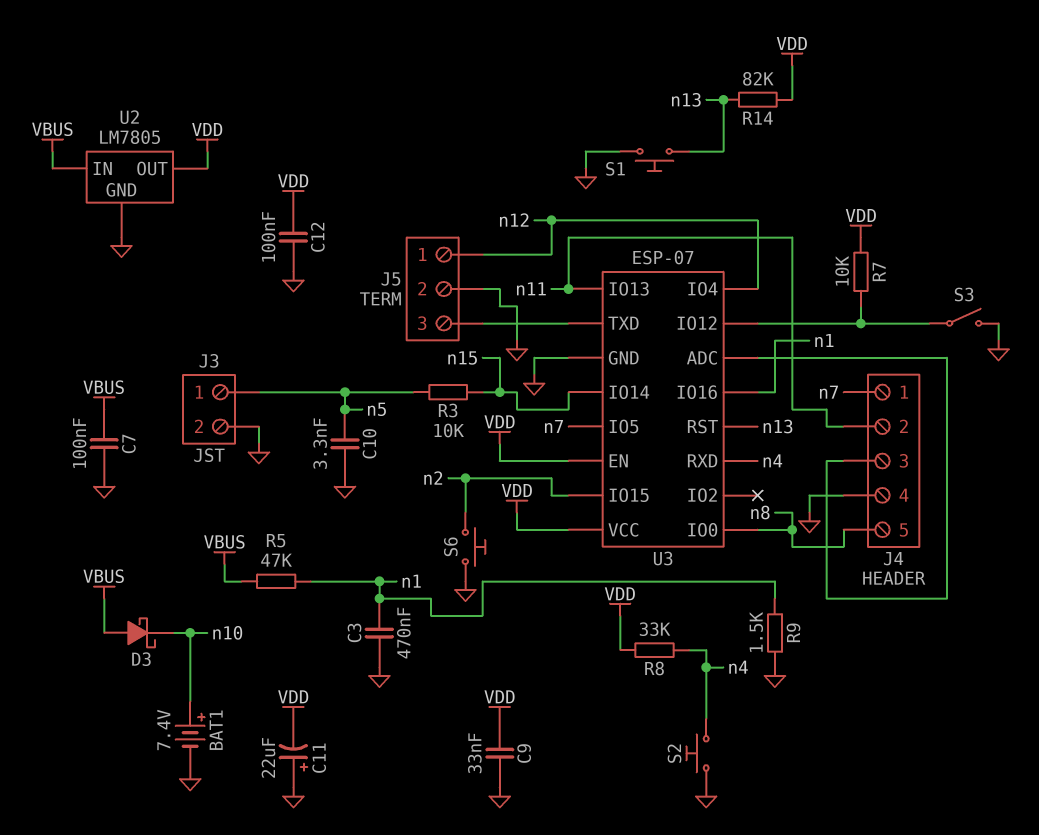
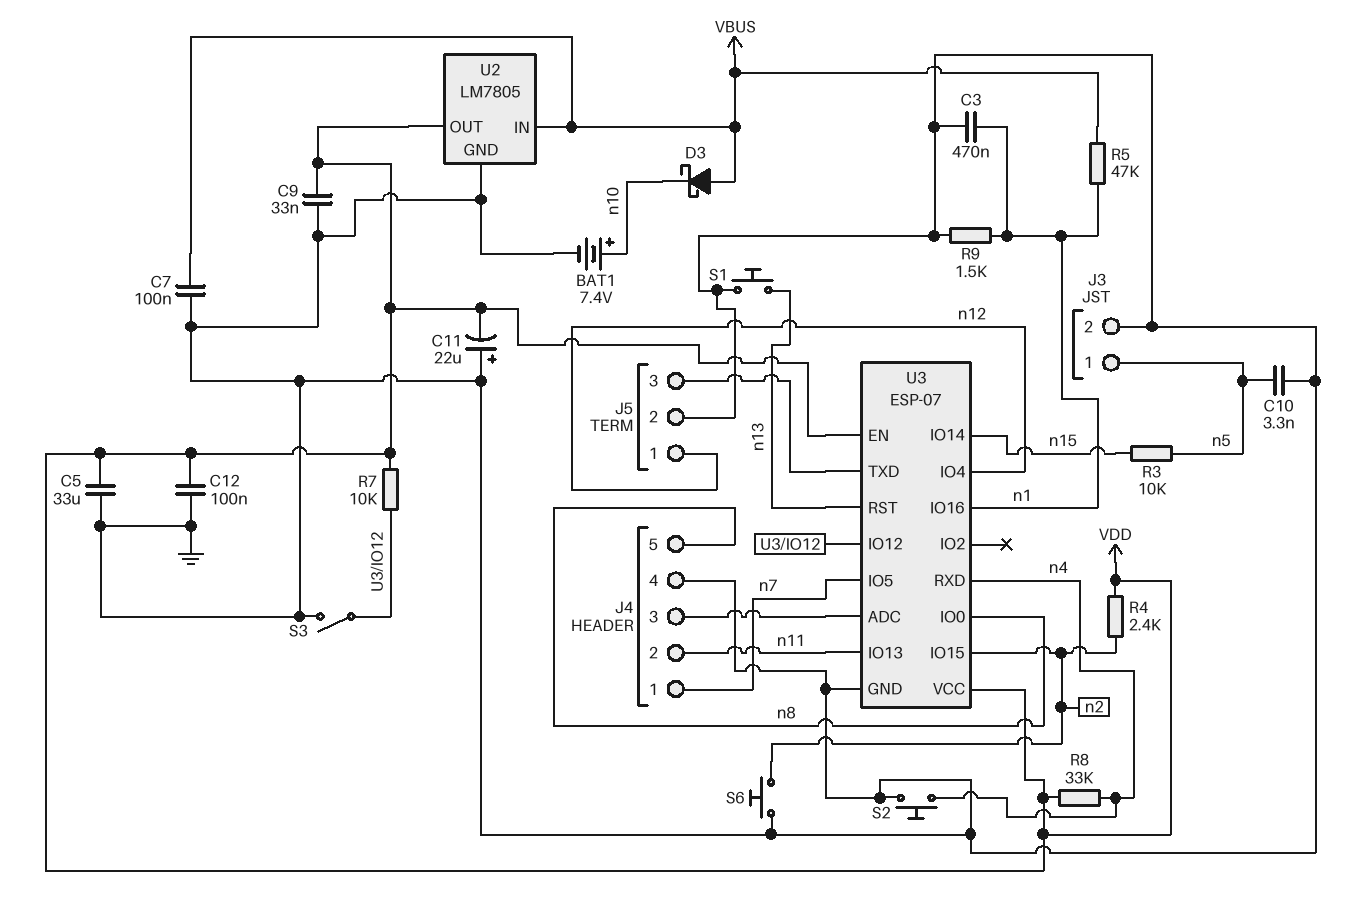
C5: none -> 33uF (GND, VDD)
R4: none -> 2.4k (VDD, n2)
R14: 82k (VDD, n13) -> none

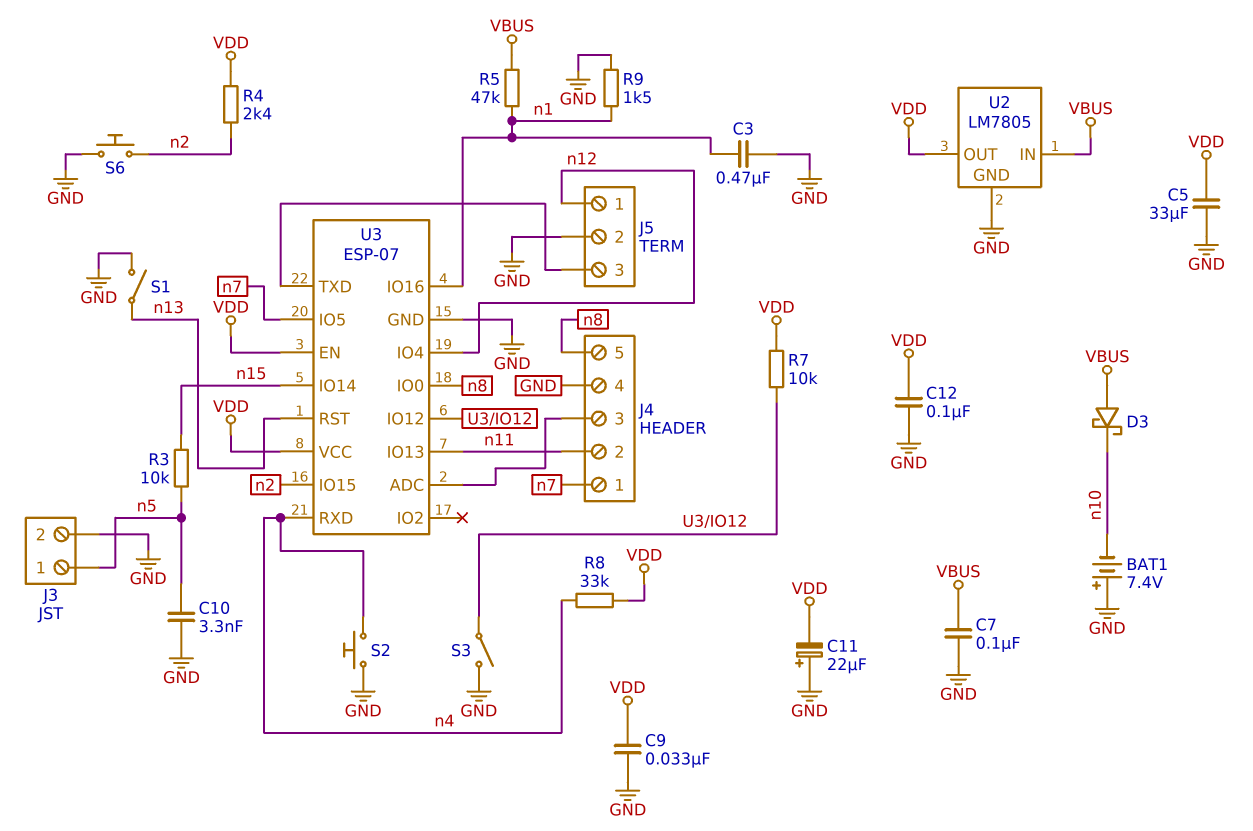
BAT1: 7.4V (plus n10, minus GND) -> 7.4V (plus GND, minus n10)
S1: button (GND, n13) -> switch (GND, n13)

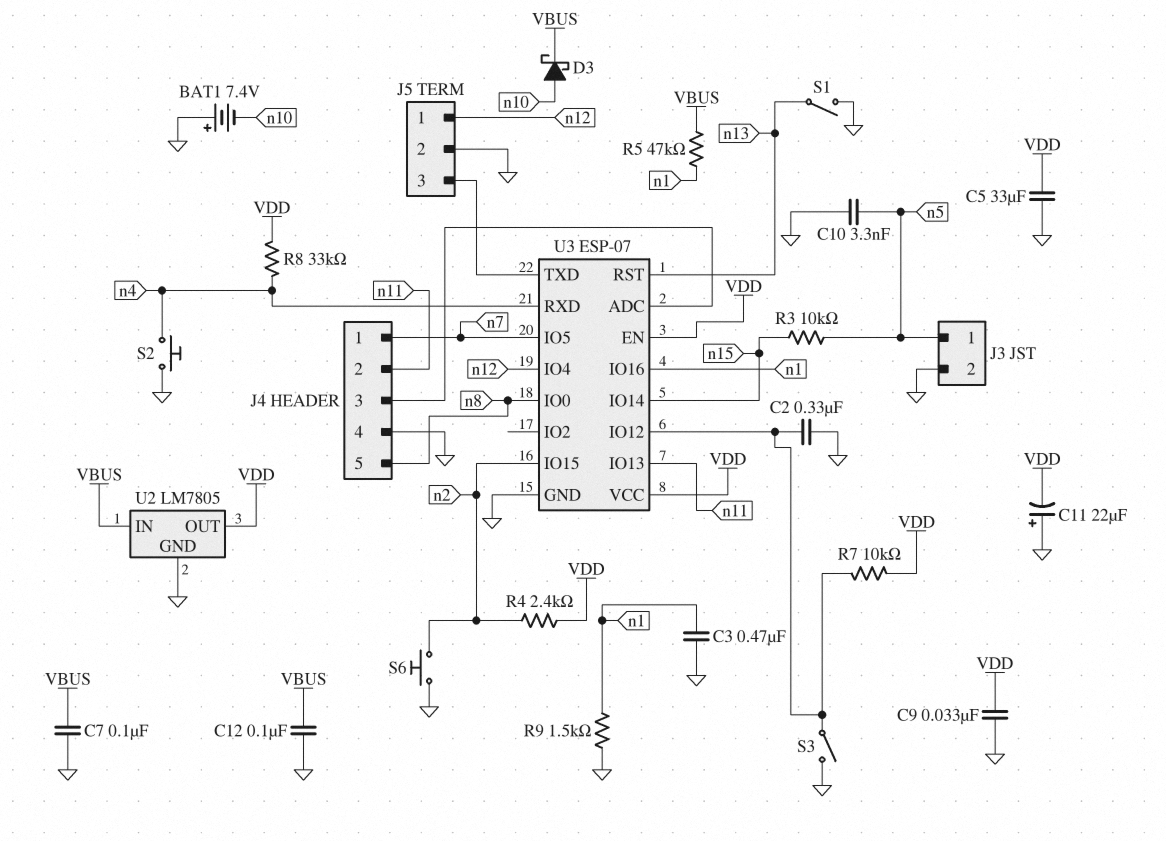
C2: none -> 330nF (GND, U3/IO12)
C12: 100nF (GND, VDD) -> 100nF (GND, VBUS)
D3: schottky (A VBUS, K n10) -> schottky (A n10, K VBUS)

